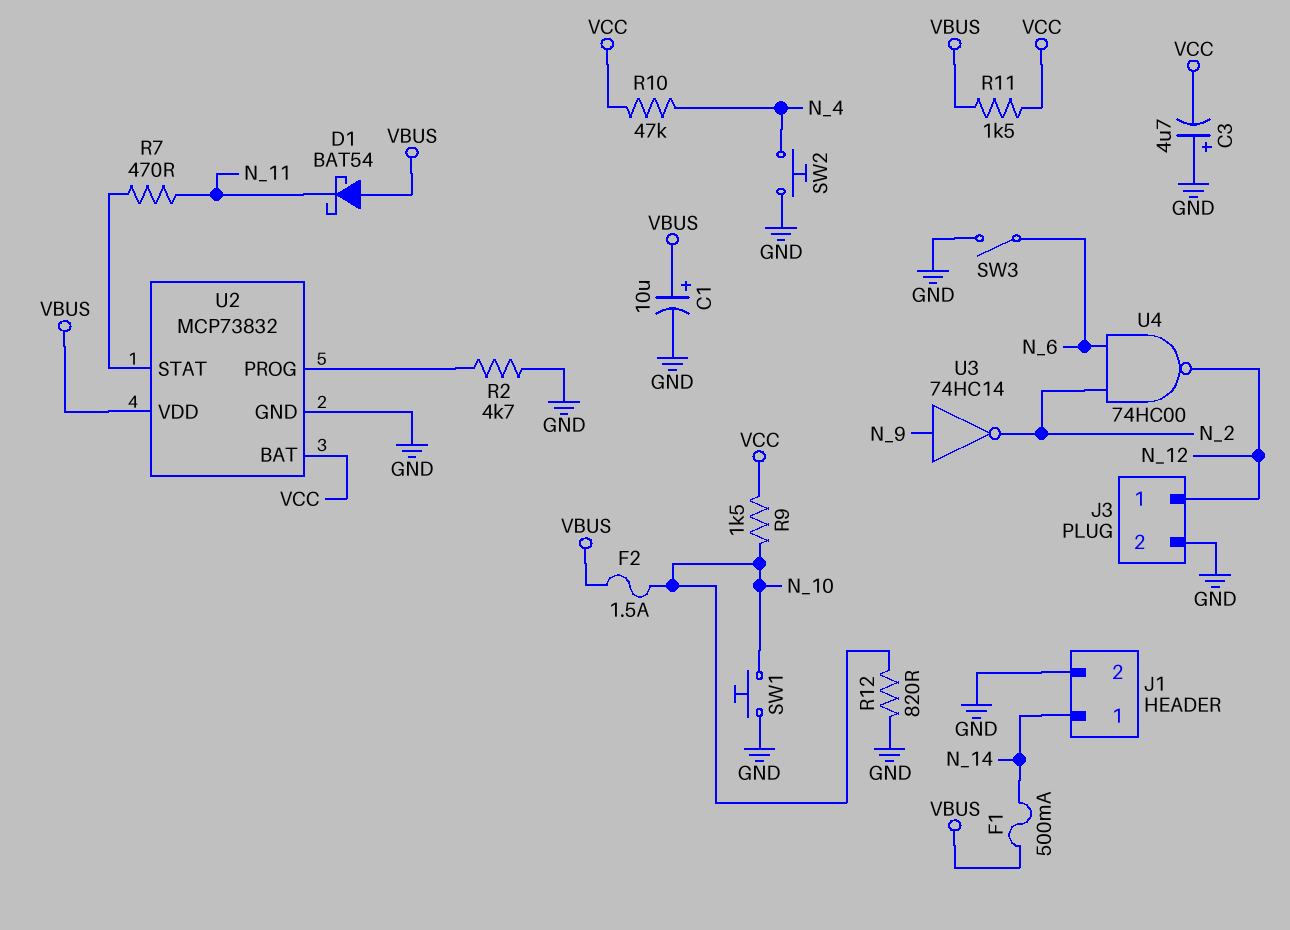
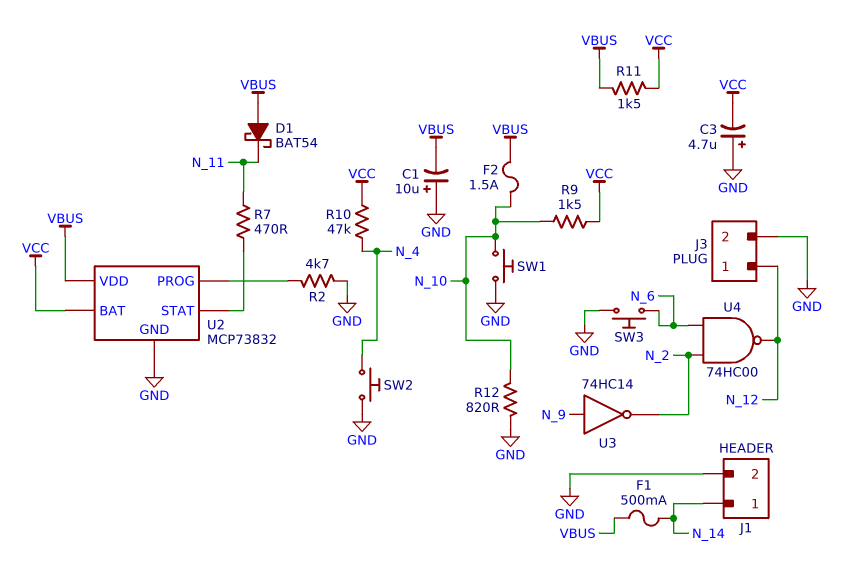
C1: 10uF (plus VBUS, minus GND) -> 10uF (plus GND, minus VBUS)
SW3: switch (GND, N_6) -> button (GND, N_6)

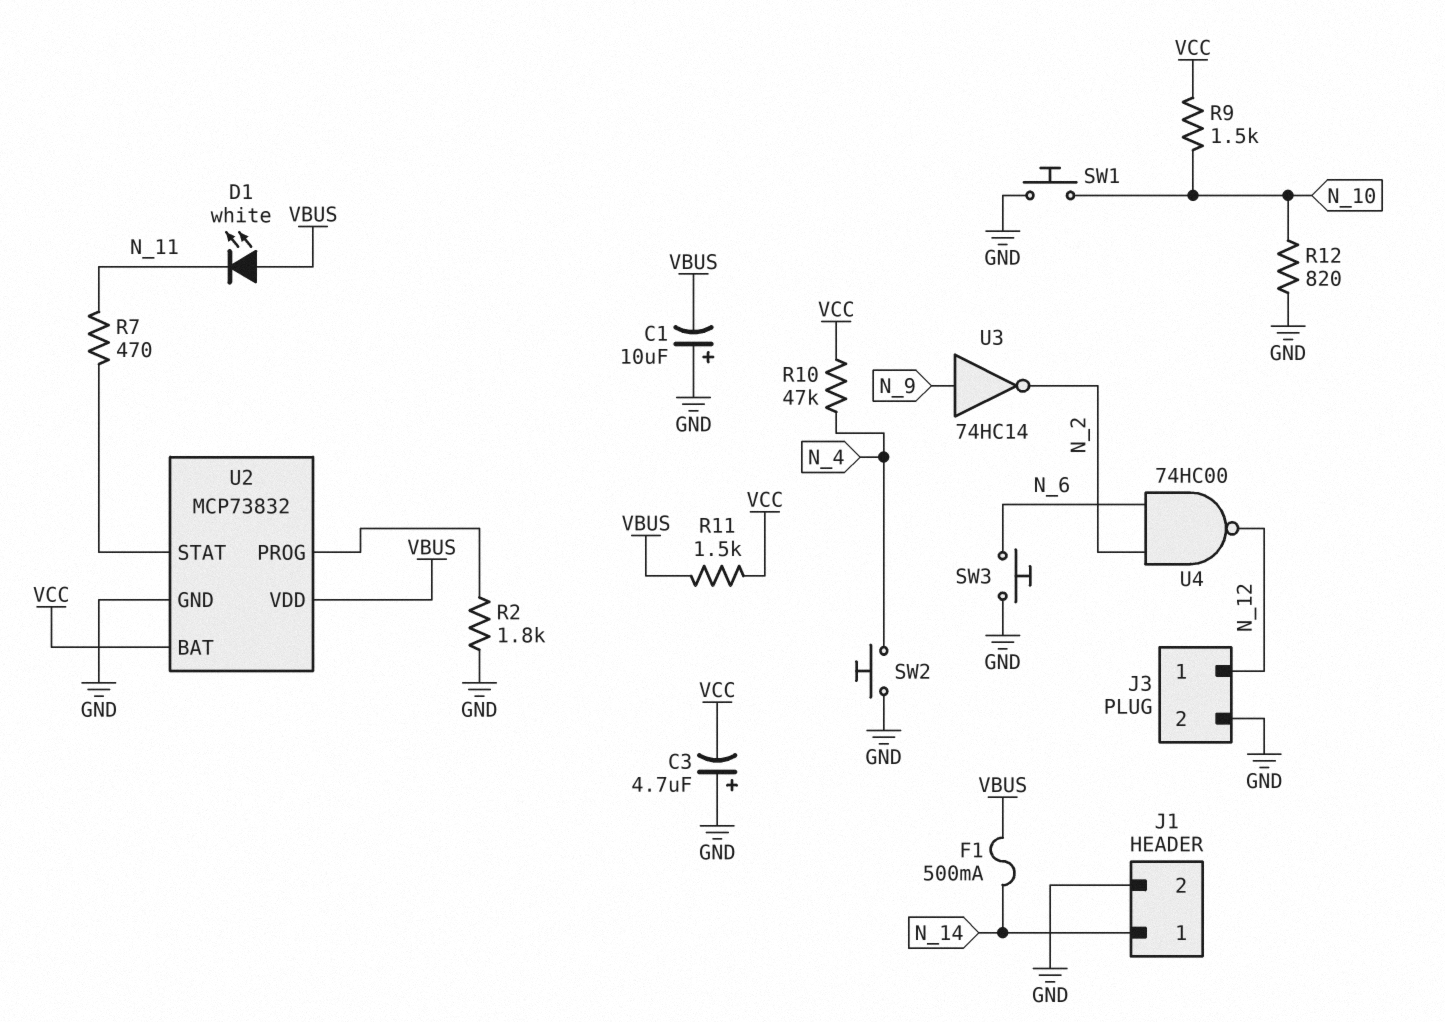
D1: schottky BAT54 (A VBUS, K N_11) -> LED white (A VBUS, K N_11)
F2: 1.5A (N_10, VBUS) -> none
R2: 4.7k (GND, U2/PROG) -> 1.8k (GND, U2/PROG)

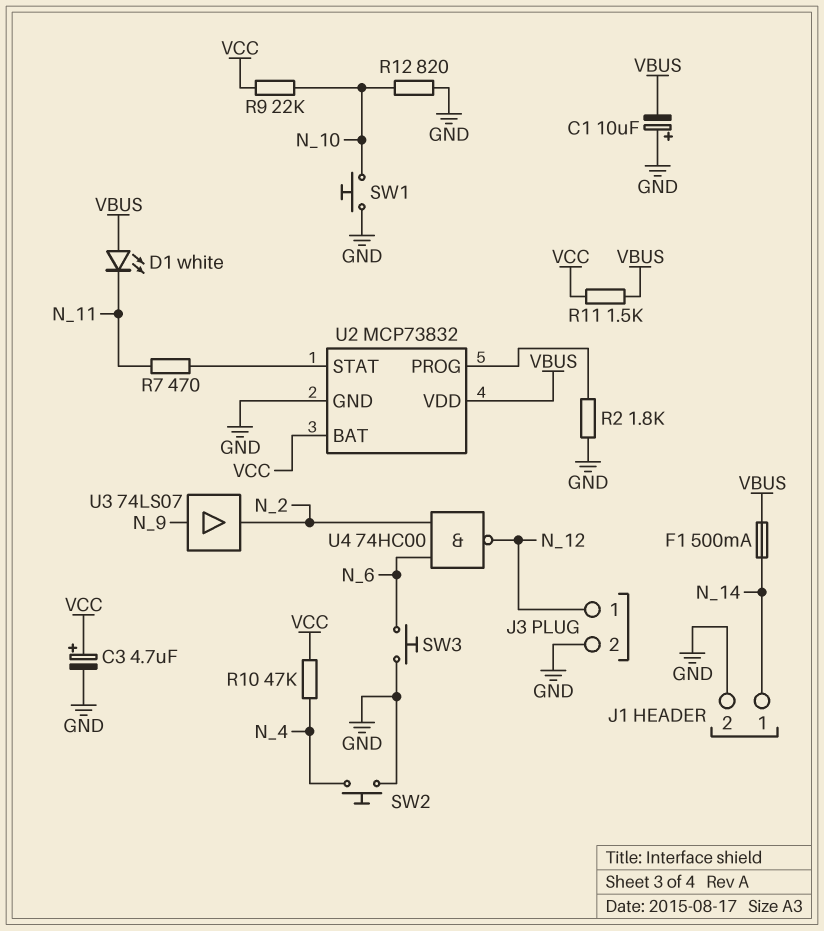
C3: 4.7uF (plus GND, minus VCC) -> 4.7uF (plus VCC, minus GND)
R9: 1.5k (N_10, VCC) -> 22k (N_10, VCC)
U3: NOT 74HC14 (in N_9, out N_2) -> buffer 74LS07 (in N_9, out N_2)

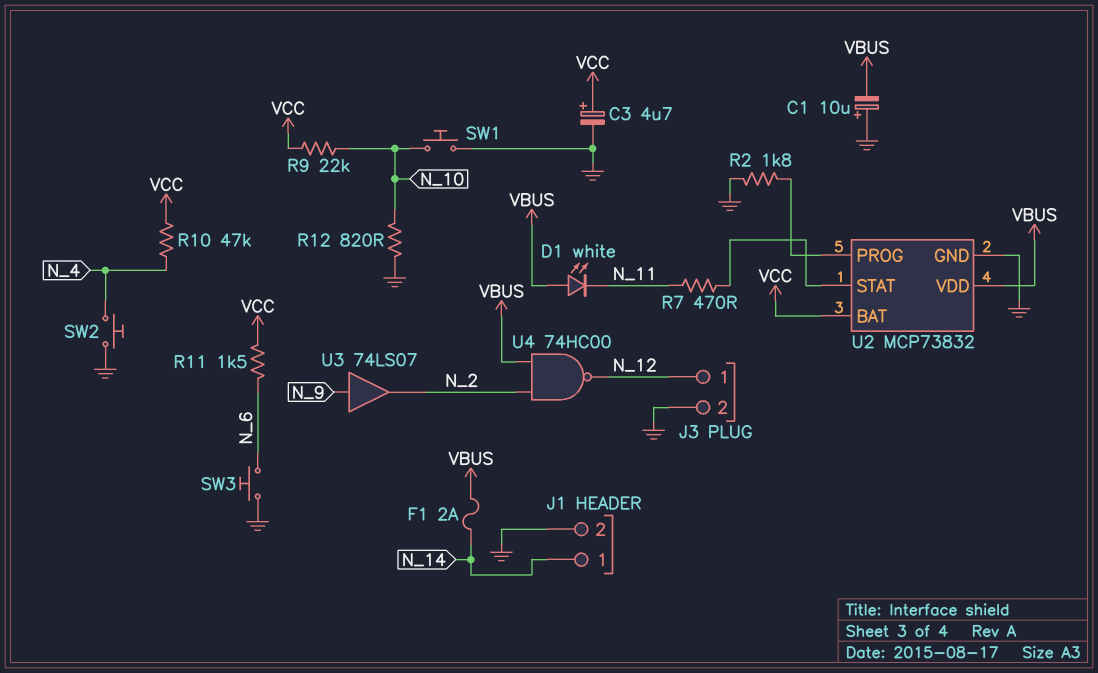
F1: 500mA (N_14, VBUS) -> 2A (N_14, VBUS)
R11: 1.5k (VBUS, VCC) -> 1.5k (N_6, VCC)
U4: NAND 74HC00 (in N_2, in N_6, out N_12) -> NAND 74HC00 (in N_2, in VBUS, out N_12)

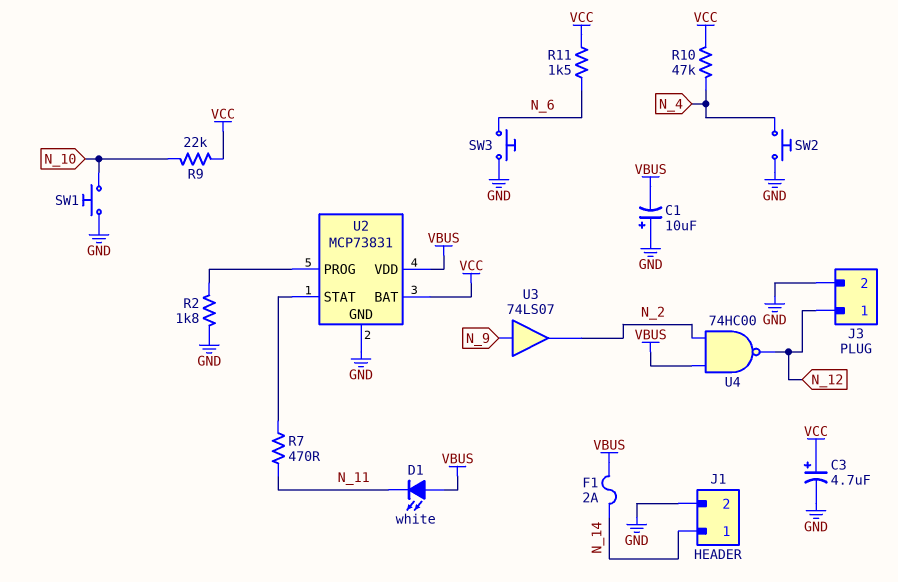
R12: 820 (GND, N_10) -> none
U2: MCP73832 -> MCP73831

